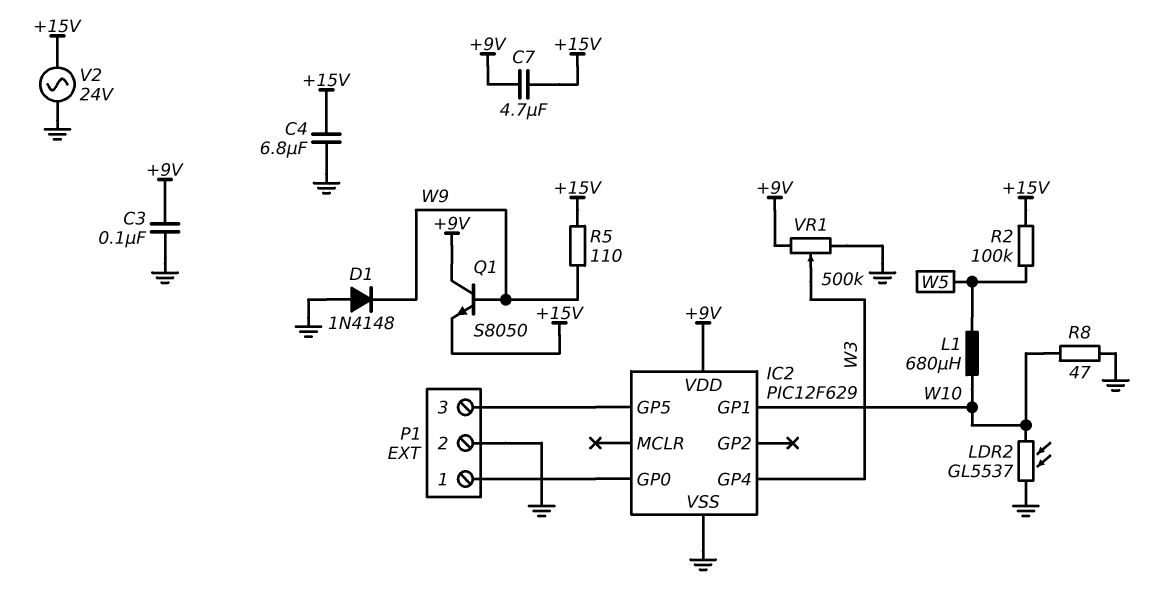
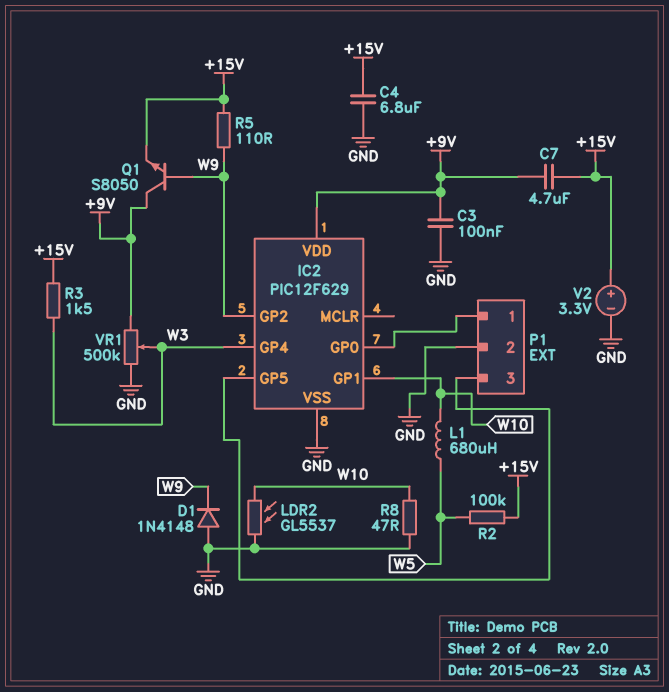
IC2 pin GP2: none -> W9
R3: none -> 1.5k (+15V, W3)
V2: AC 24V (+15V, GND) -> 3.3V (plus +15V, minus GND)

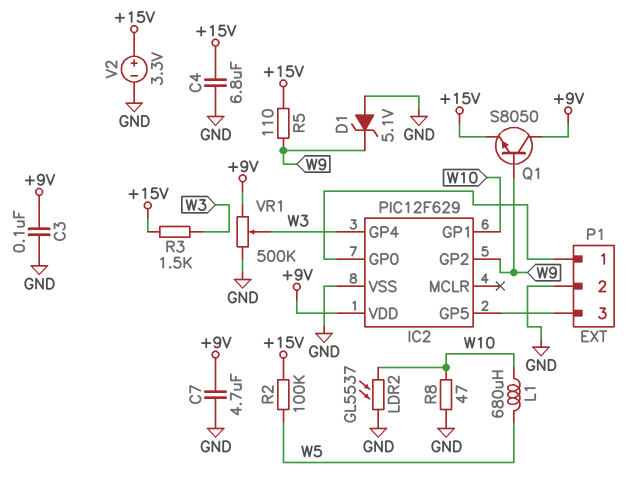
C7: 4.7uF (+9V, +15V) -> 4.7uF (+9V, GND)
D1: diode 1N4148 (A GND, K W9) -> zener 5.1V (A GND, K W9)

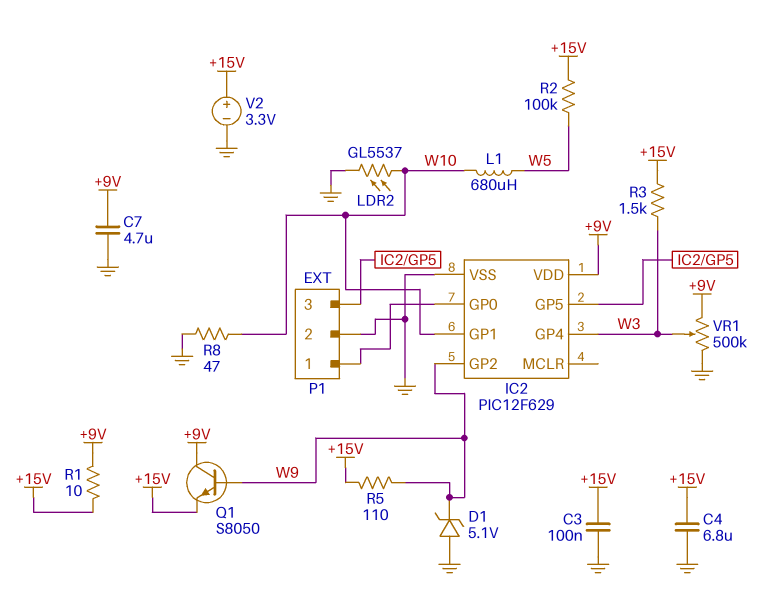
C3: 100nF (+9V, GND) -> 100nF (+15V, GND)
R1: none -> 10 (+9V, +15V)

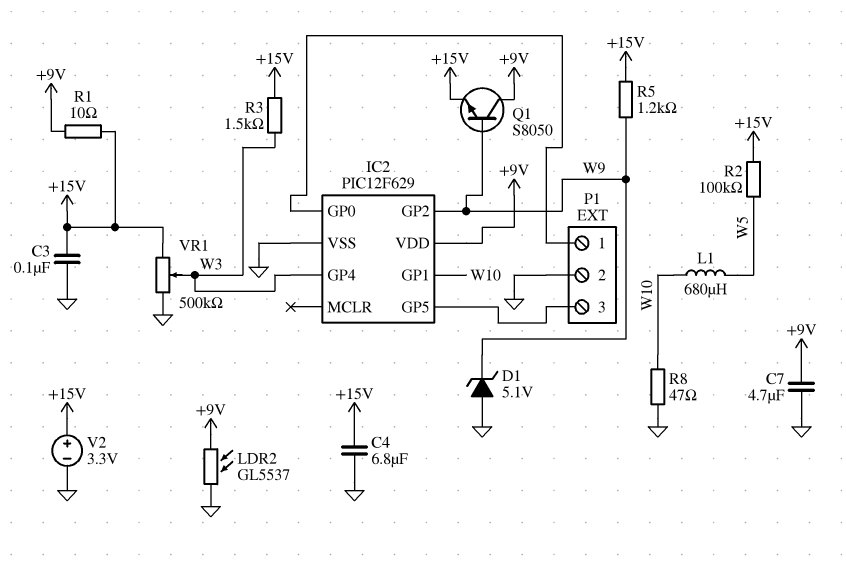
LDR2: GL5537 (GND, W10) -> GL5537 (+9V, GND)
R5: 110 (+15V, W9) -> 1.2k (+15V, W9)
VR1: 500k (+9V, GND, wiper W3) -> 500k (+15V, GND, wiper W3)

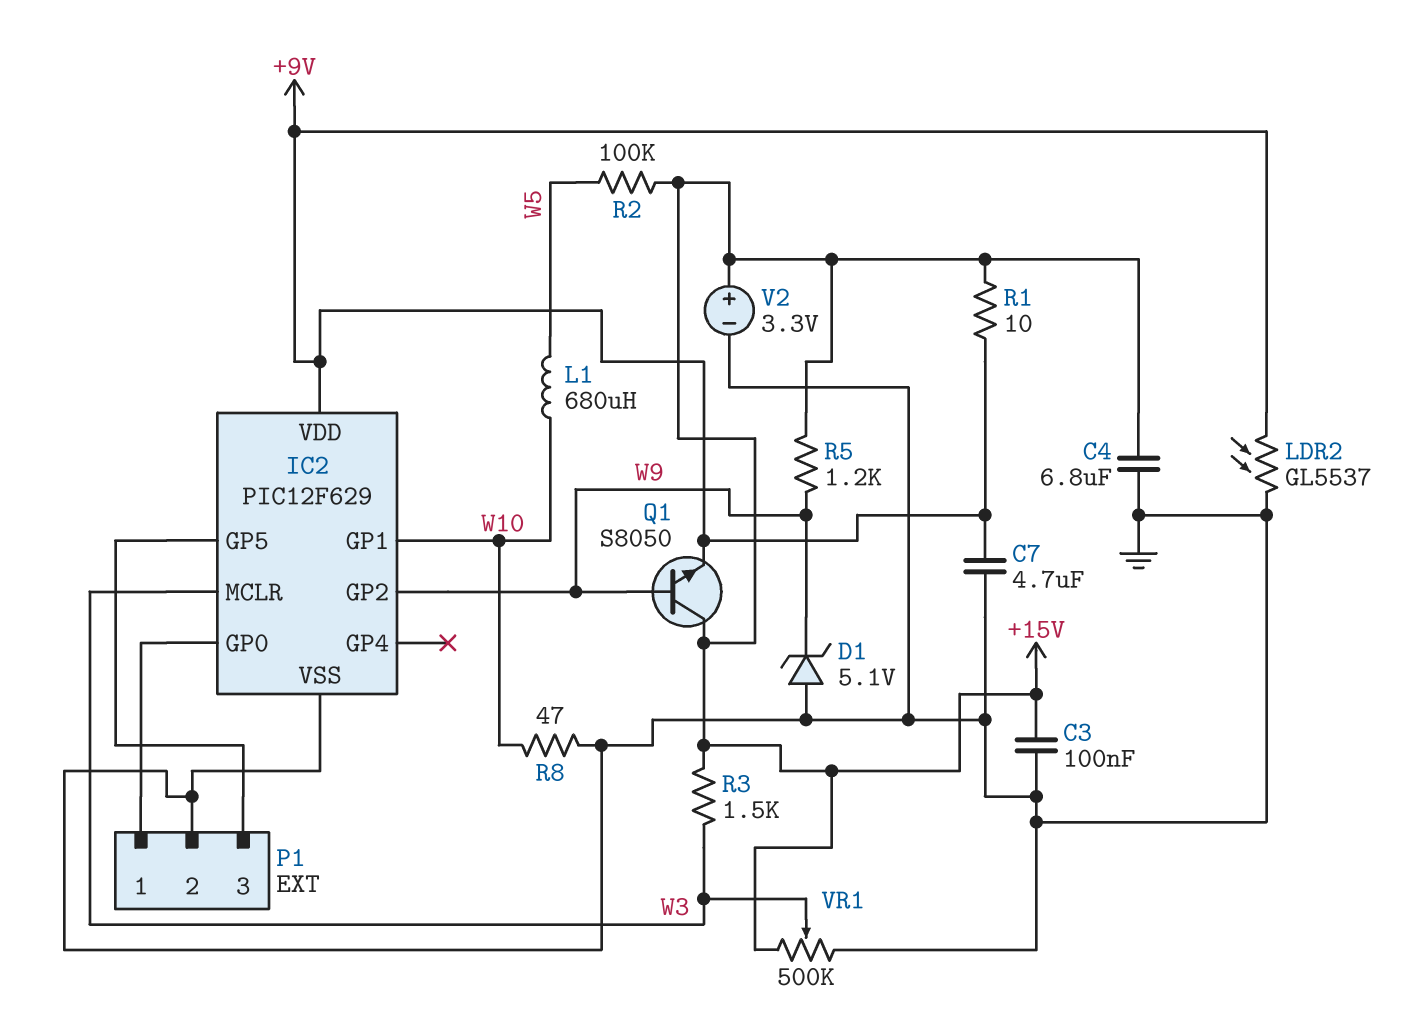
IC2 pin GP4: W3 -> none
IC2 pin MCLR: none -> W3
Q1: NPN S8050 (B W9, C +9V, E +15V) -> NPN S8050 (B W9, C +15V, E +9V)

